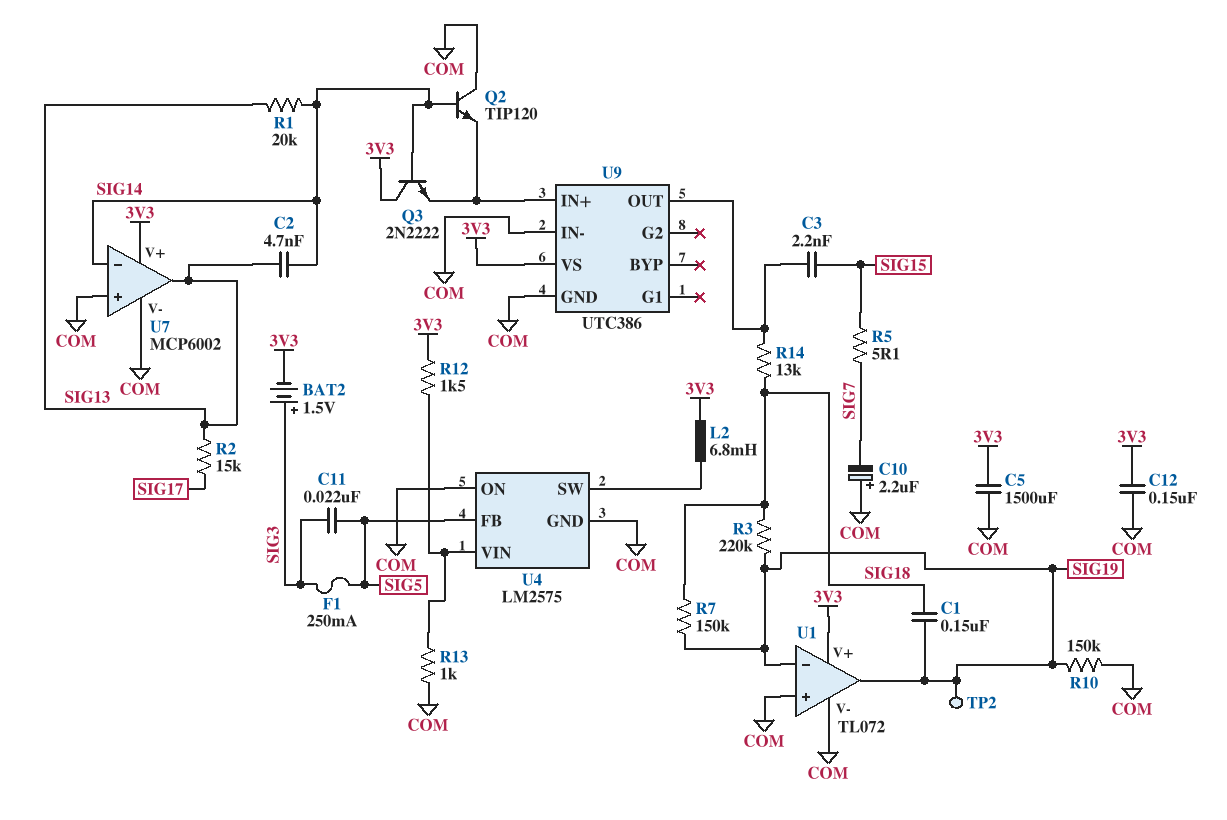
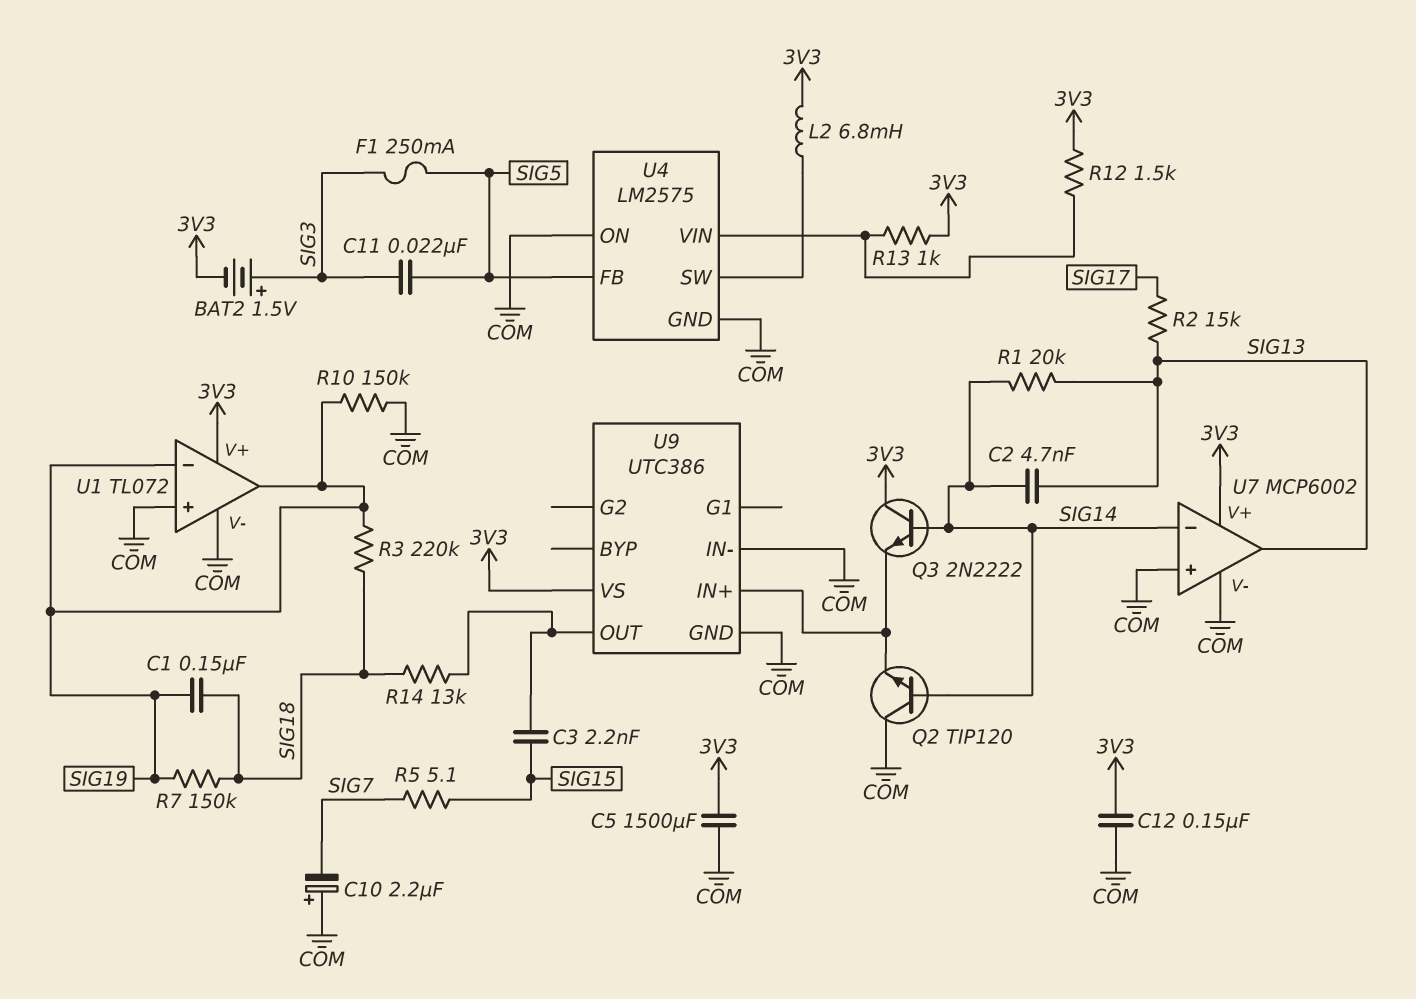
R13: 1k (COM, U4/VIN) -> 1k (3V3, U4/VIN)
TP2: test point (SIG19) -> none

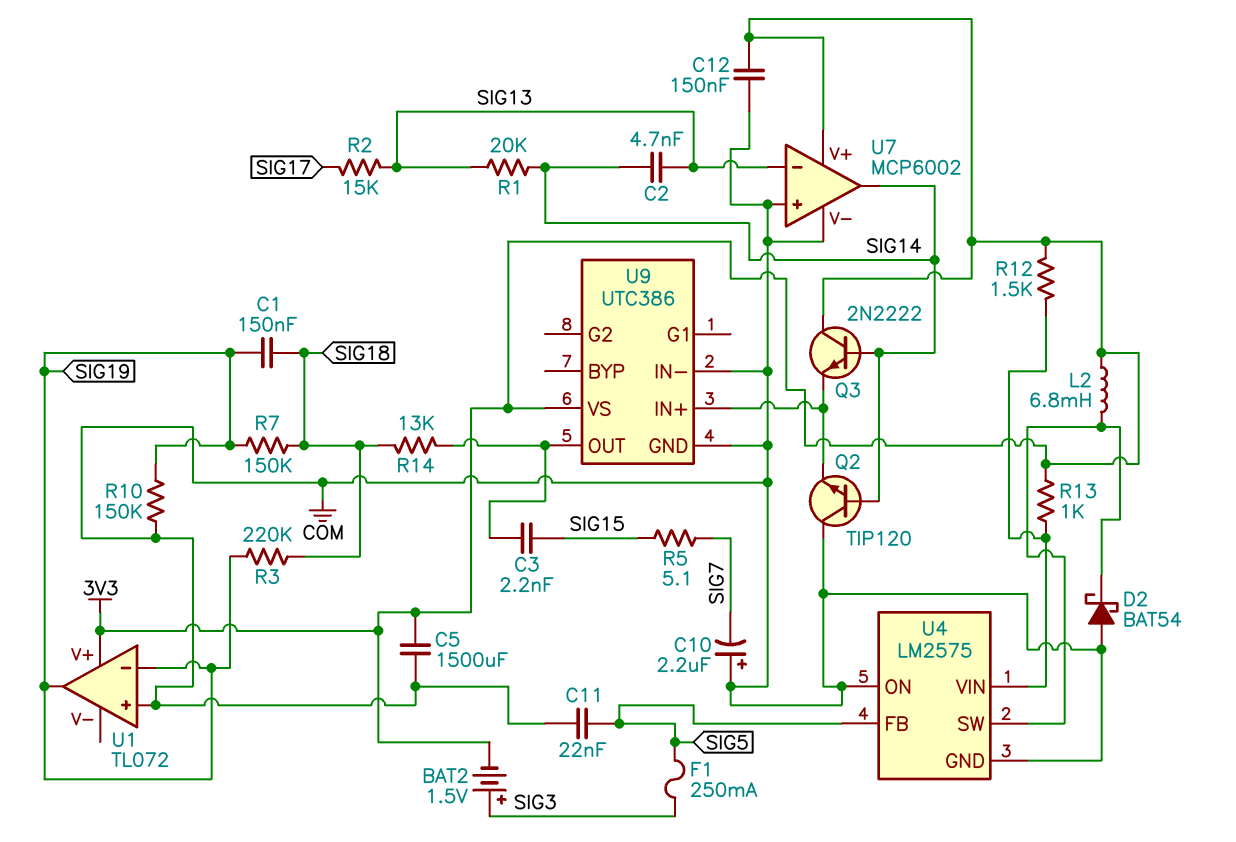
C11: 22nF (SIG3, SIG5) -> 22nF (COM, SIG5)
D2: none -> schottky BAT54 (A COM, K U4/SW)
U1 pin V-: COM -> none
U7 pin in-: SIG14 -> SIG13
U7 pin out: SIG13 -> SIG14

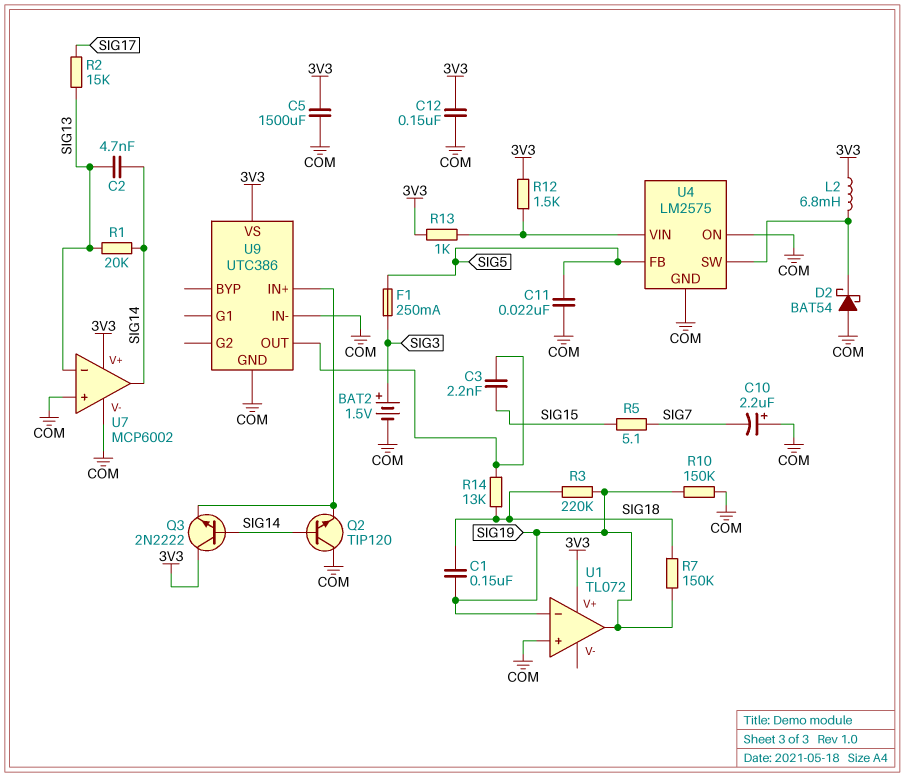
BAT2: 1.5V (plus SIG3, minus 3V3) -> 1.5V (plus SIG3, minus COM)

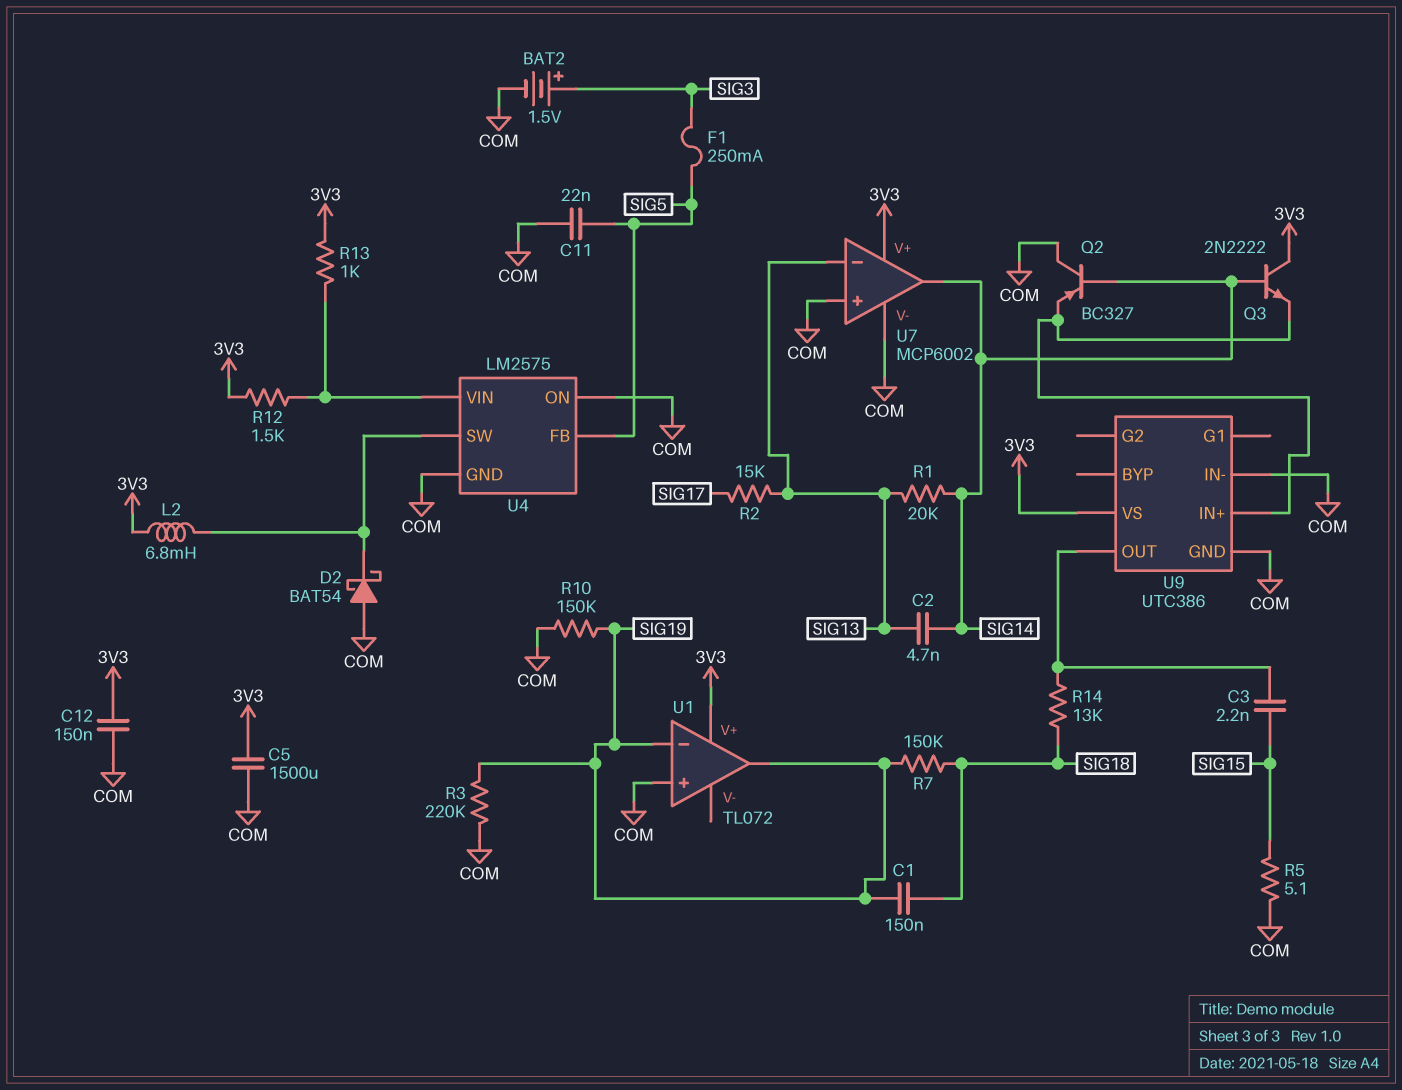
C10: 2.2uF (plus COM, minus SIG7) -> none
Q2: NPN TIP120 (B SIG14, C COM, E U9/IN+) -> PNP BC327 (B SIG14, C COM, E U9/IN+)
R3: 220k (SIG18, SIG19) -> 220k (COM, SIG19)
R5: 5.1 (SIG7, SIG15) -> 5.1 (COM, SIG15)

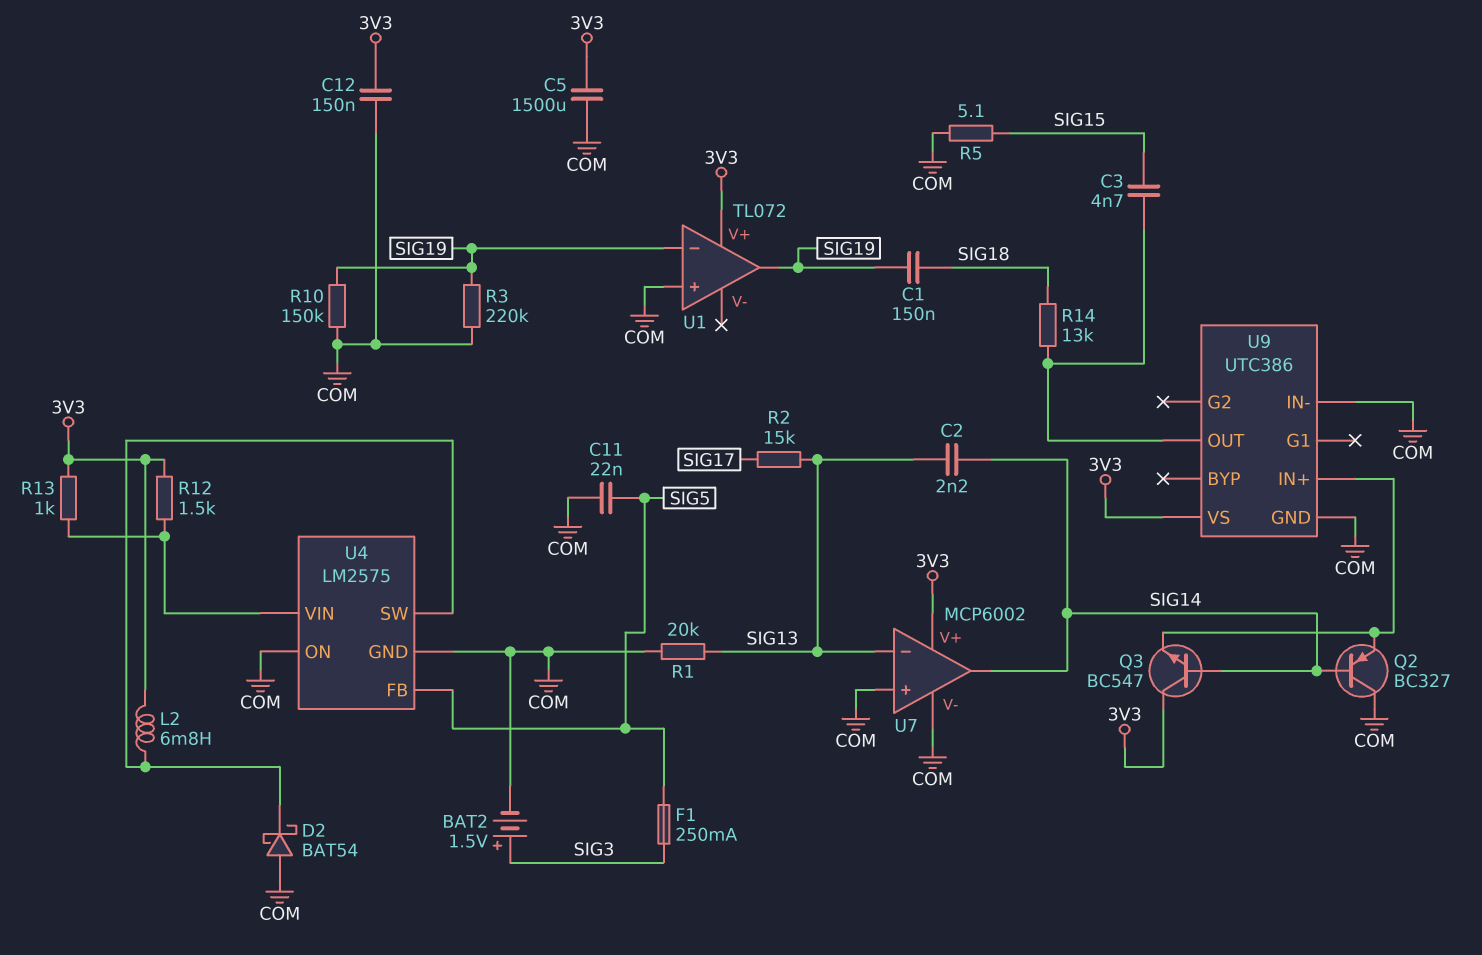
C2: 4.7nF (SIG13, SIG14) -> 2.2nF (SIG13, SIG14)
C3: 2.2nF (SIG15, U9/OUT) -> 4.7nF (SIG15, U9/OUT)
Q3: NPN 2N2222 (B SIG14, C 3V3, E U9/IN+) -> NPN BC547 (B SIG14, C 3V3, E U9/IN+)
R1: 20k (SIG13, SIG14) -> 20k (COM, SIG13)
R7: 150k (SIG18, SIG19) -> none

